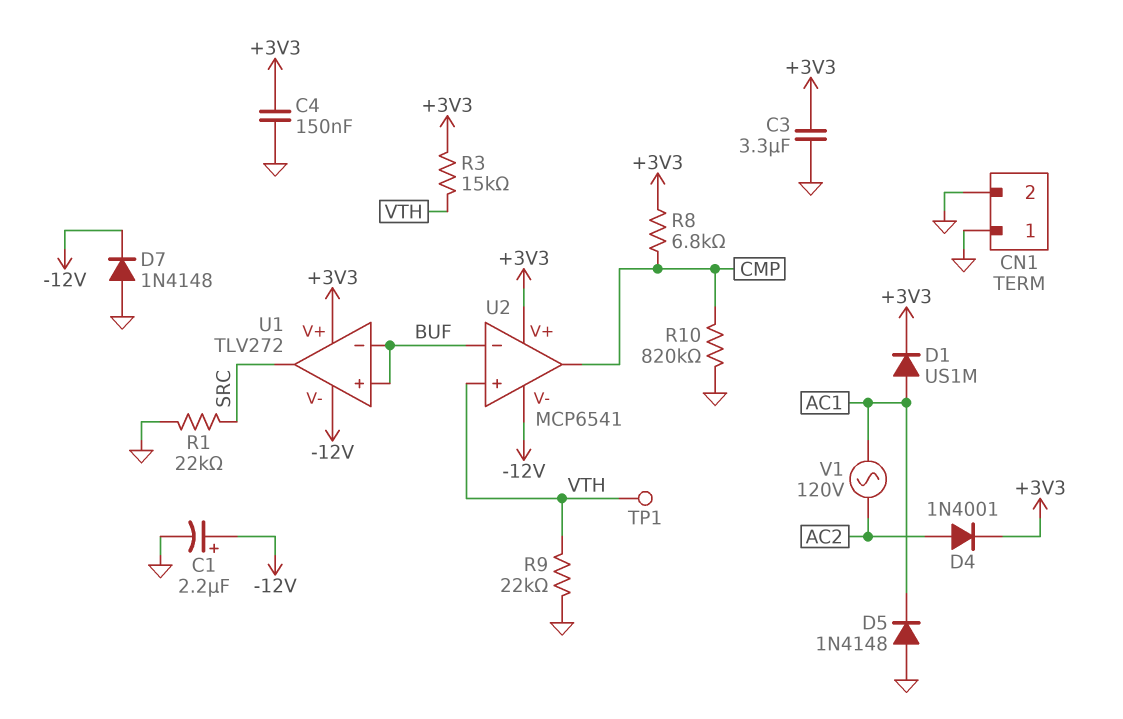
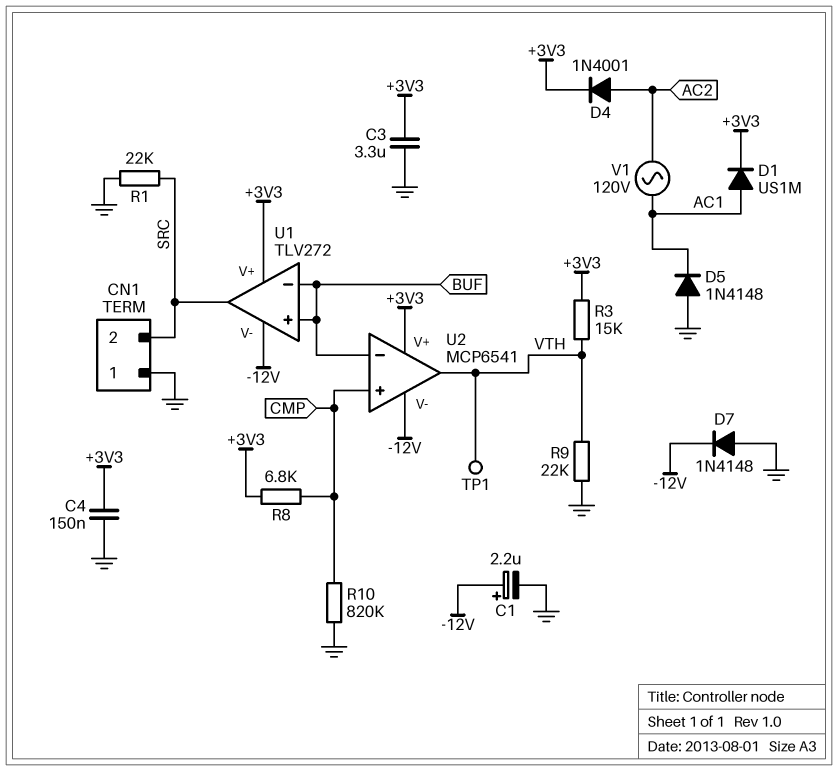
CN1 pin 2: GND -> SRC
U2 pin in+: VTH -> CMP
U2 pin out: CMP -> VTH

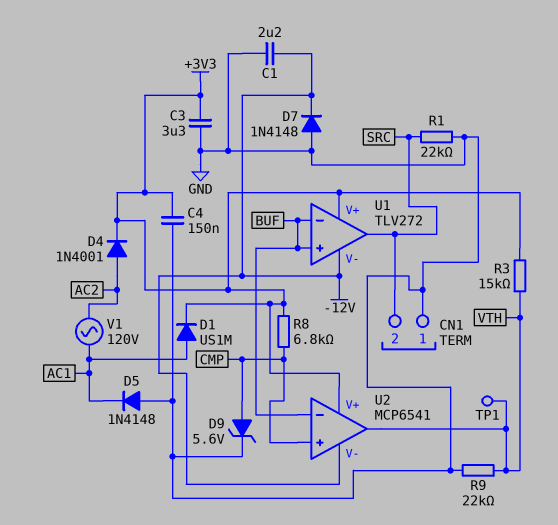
C1: 2.2uF (plus -12V, minus GND) -> 2.2uF (-12V, GND)
D9: none -> zener 5.6V (A CMP, K GND)
R10: 820k (CMP, GND) -> none

